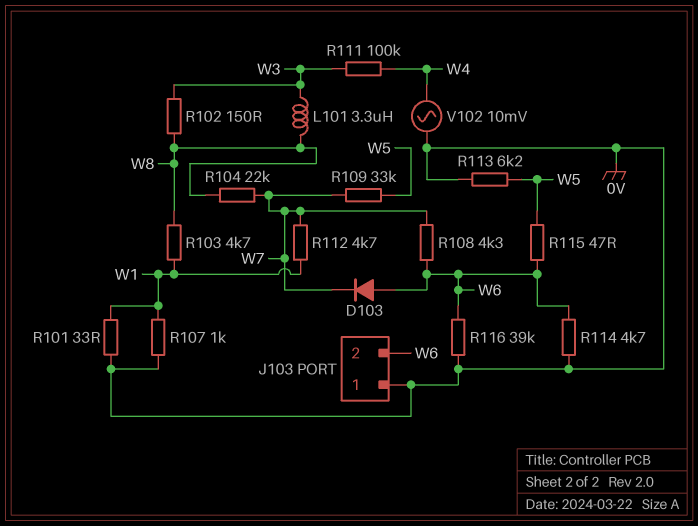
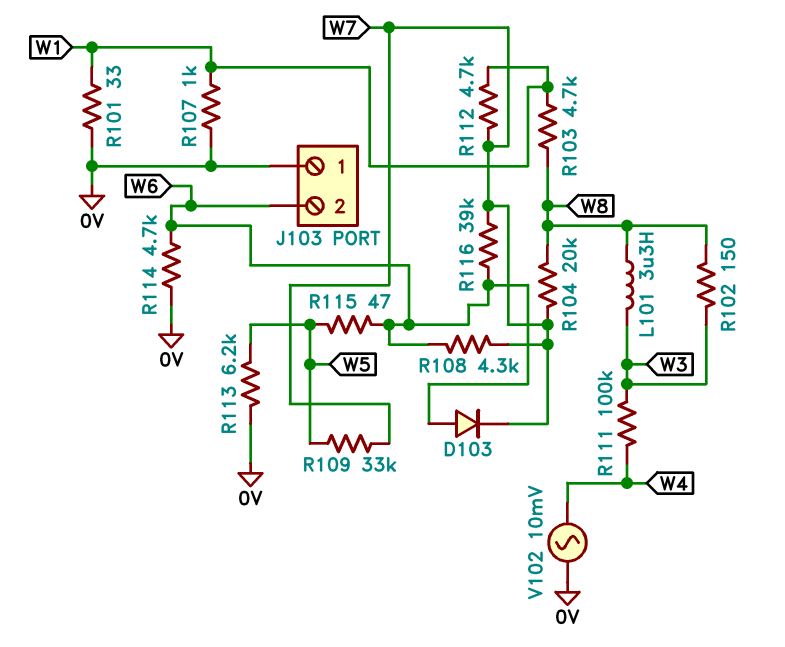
R104: 22k (W7, W8) -> 20k (W7, W8)
R116: 39k (0V, W6) -> 39k (W6, W7)

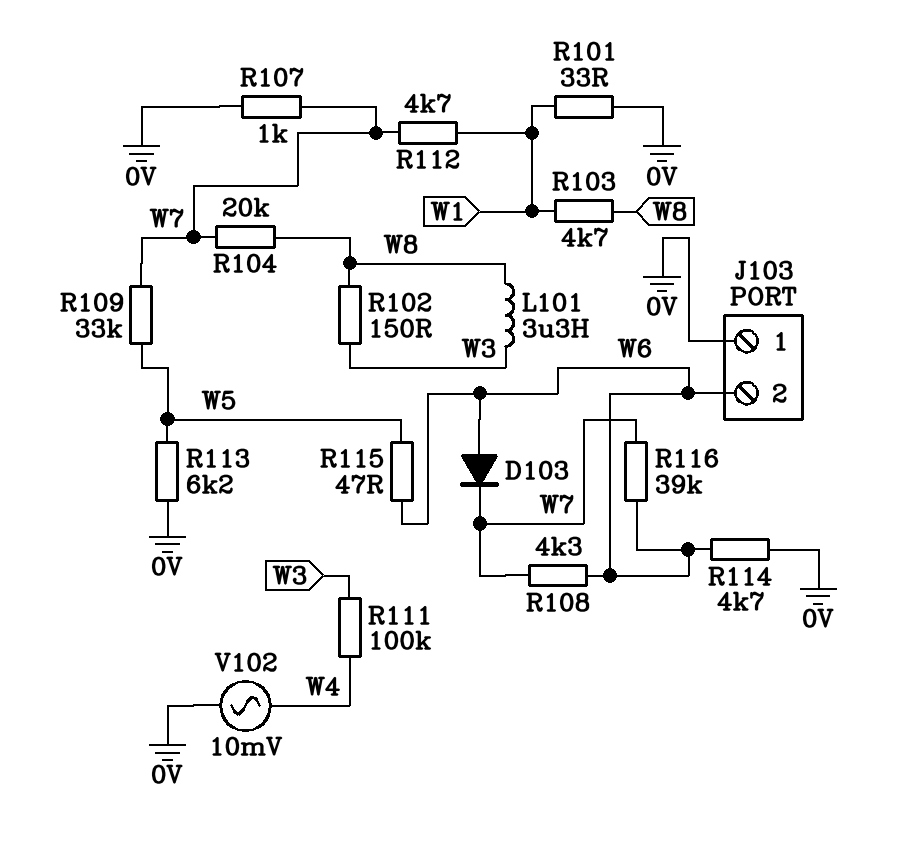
R107: 1k (0V, W1) -> 1k (0V, W7)

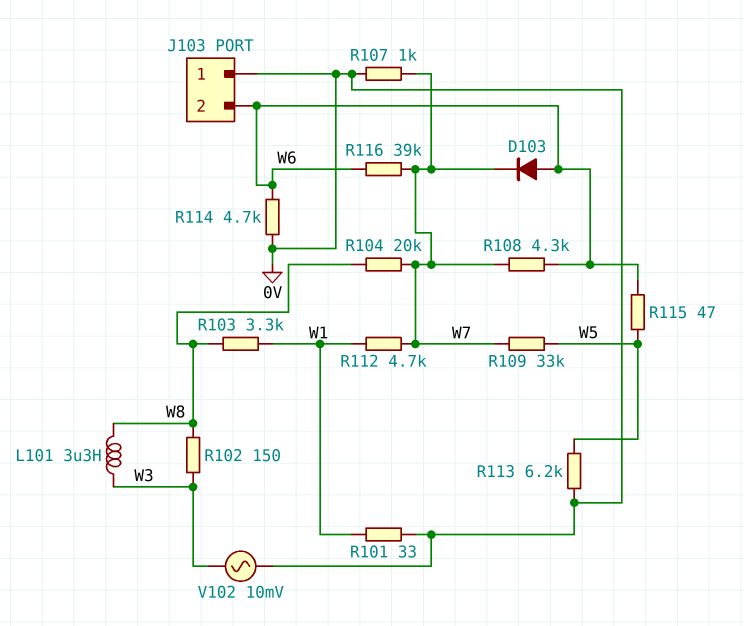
R103: 4.7k (W1, W8) -> 3.3k (W1, W8)
R111: 100k (W3, W4) -> none
V102: AC 10mV (0V, W4) -> AC 10mV (0V, W3)

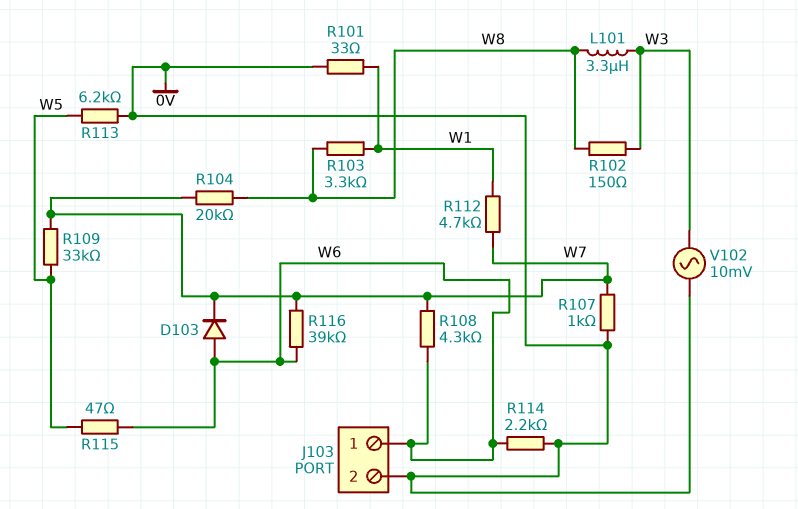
J103 pin 1: 0V -> W6
J103 pin 2: W6 -> 0V
R114: 4.7k (0V, W6) -> 2.2k (0V, W6)

